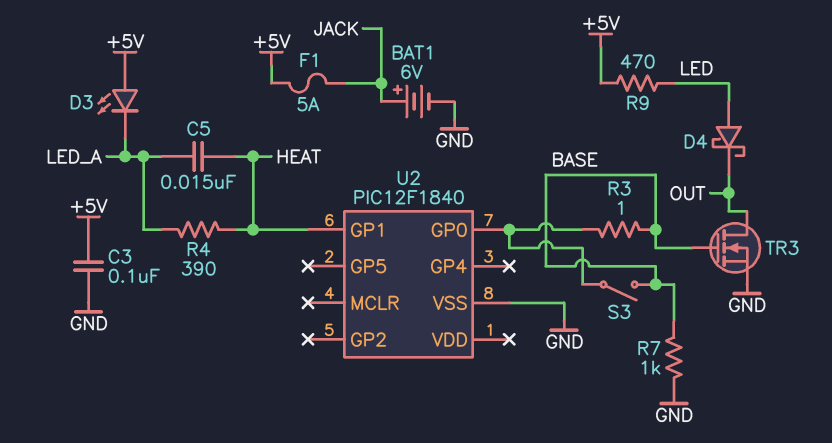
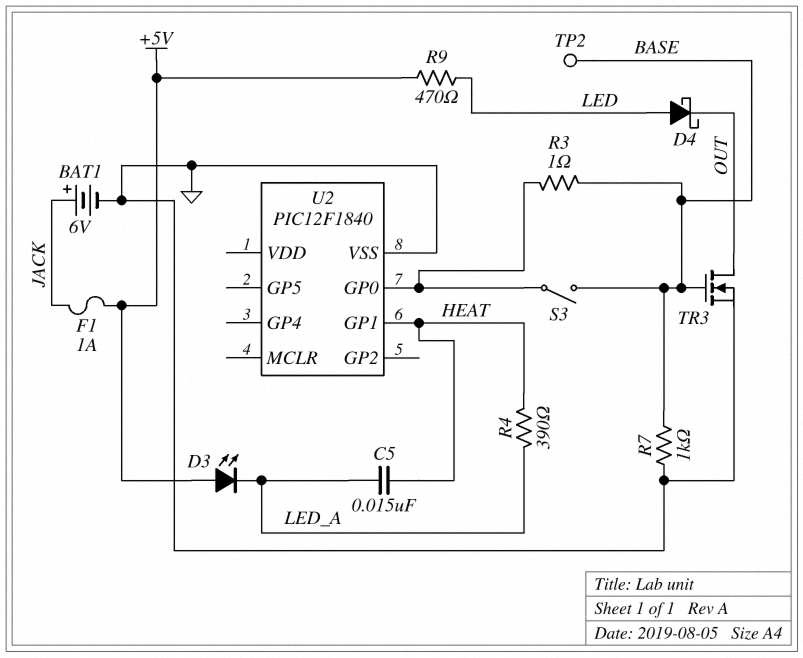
C3: 100nF (+5V, GND) -> none
F1: 5A (+5V, JACK) -> 1A (+5V, JACK)
TP2: none -> test point (BASE)

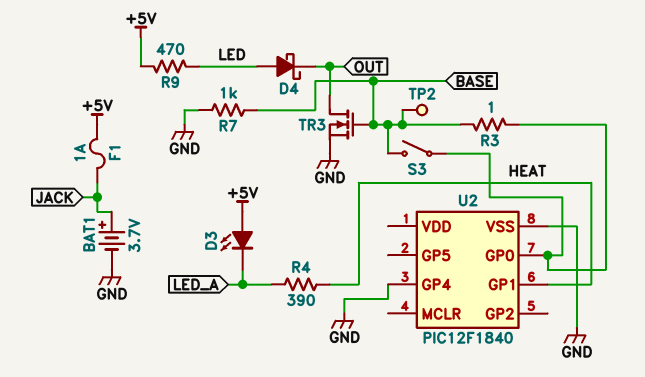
BAT1: 6V (plus JACK, minus GND) -> 3.7V (plus JACK, minus GND)
C5: 15nF (HEAT, LED_A) -> none
U2 pin GP4: none -> GND

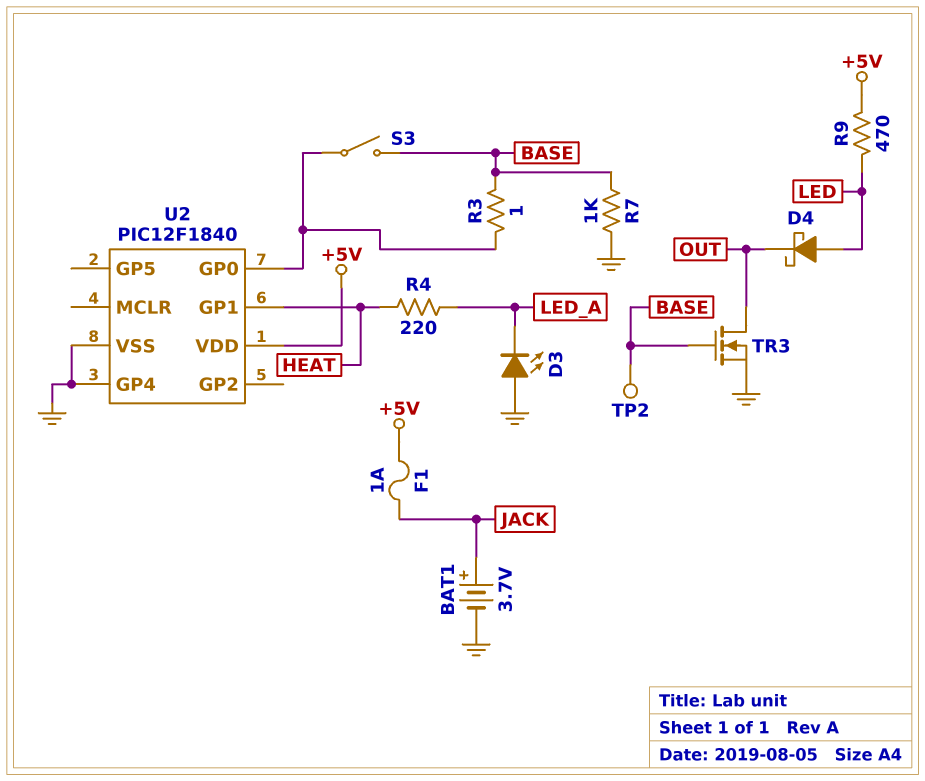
D3: LED (A +5V, K LED_A) -> LED (A GND, K LED_A)
R4: 390 (HEAT, LED_A) -> 220 (HEAT, LED_A)
U2 pin VDD: none -> +5V

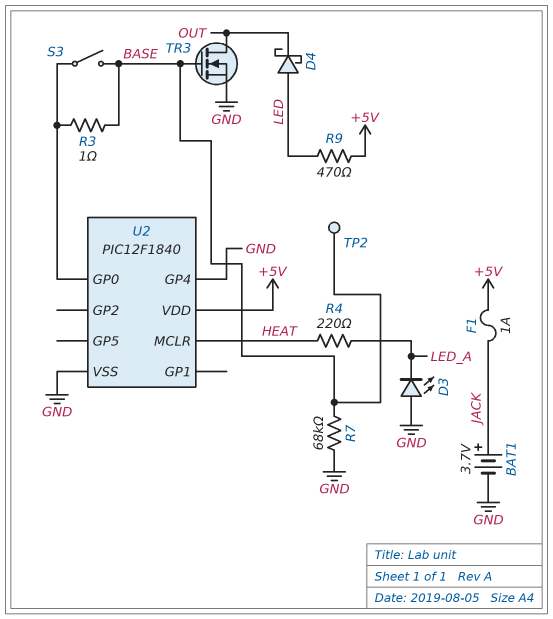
R7: 1k (BASE, GND) -> 68k (BASE, GND)
U2 pin GP1: HEAT -> none
U2 pin MCLR: none -> HEAT

